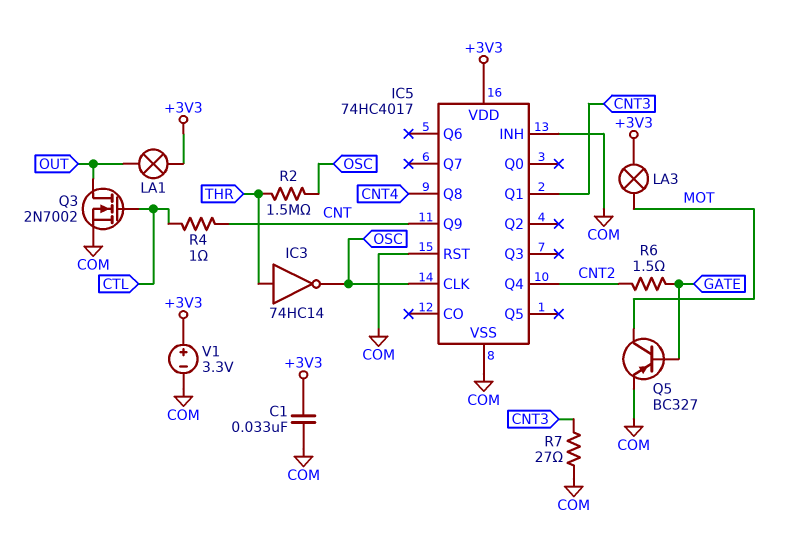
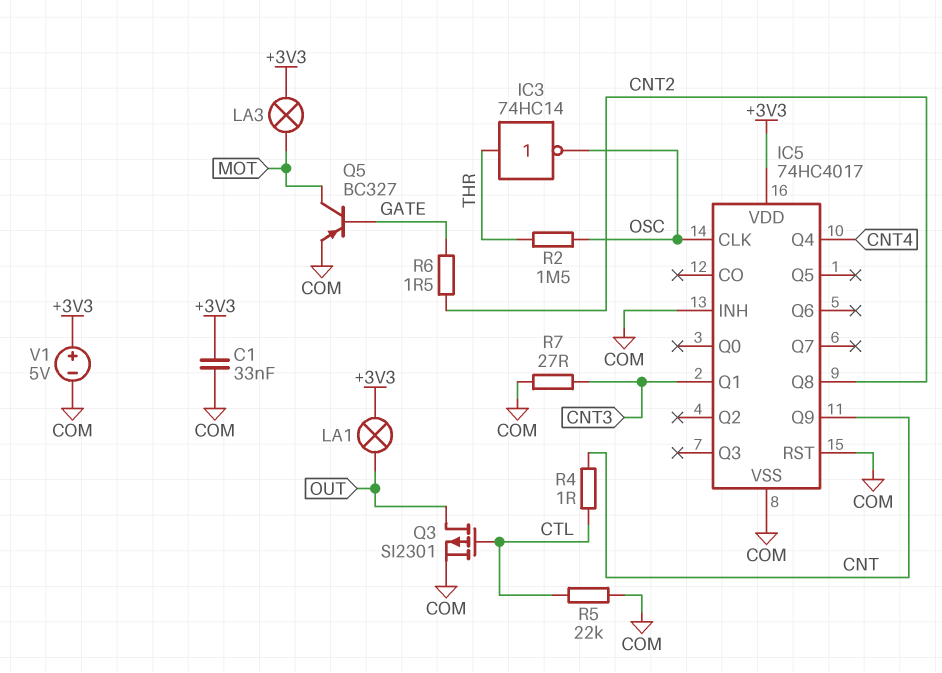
IC5 pin Q4: CNT2 -> CNT4
IC5 pin Q8: CNT4 -> CNT2
Q3: NMOS 2N7002 (G CTL, D OUT, S COM) -> PMOS SI2301 (G CTL, D OUT, S COM)
R5: none -> 22k (COM, CTL)
V1: 3.3V (plus +3V3, minus COM) -> 5V (plus +3V3, minus COM)

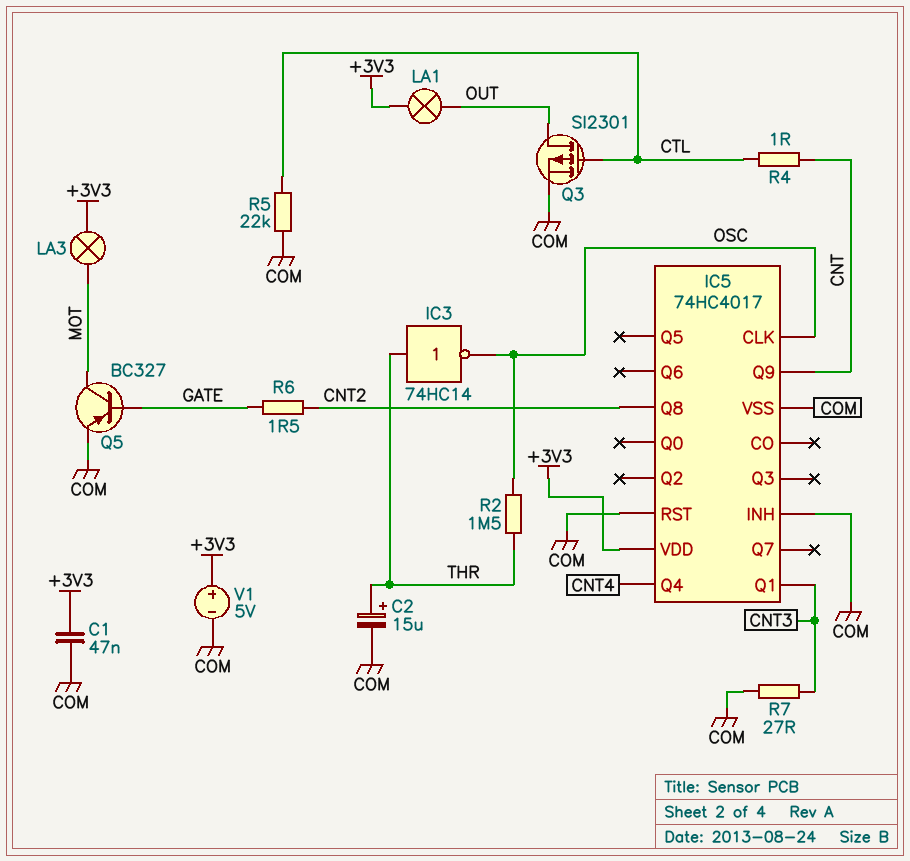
C1: 33nF (+3V3, COM) -> 47nF (+3V3, COM)
C2: none -> 15uF (plus THR, minus COM)

